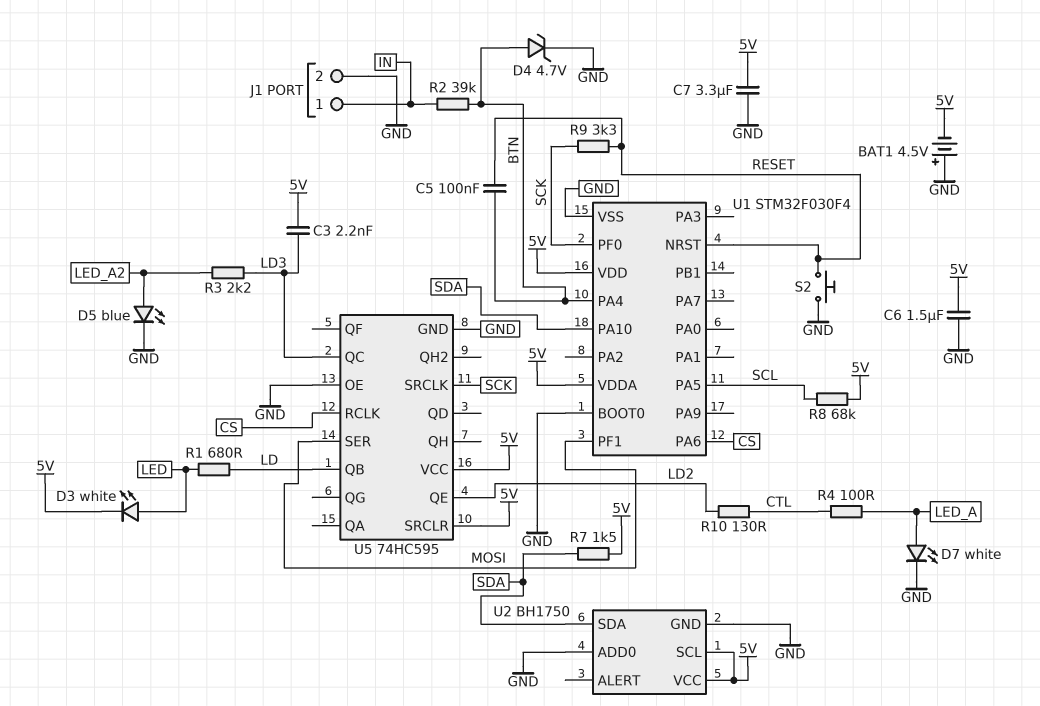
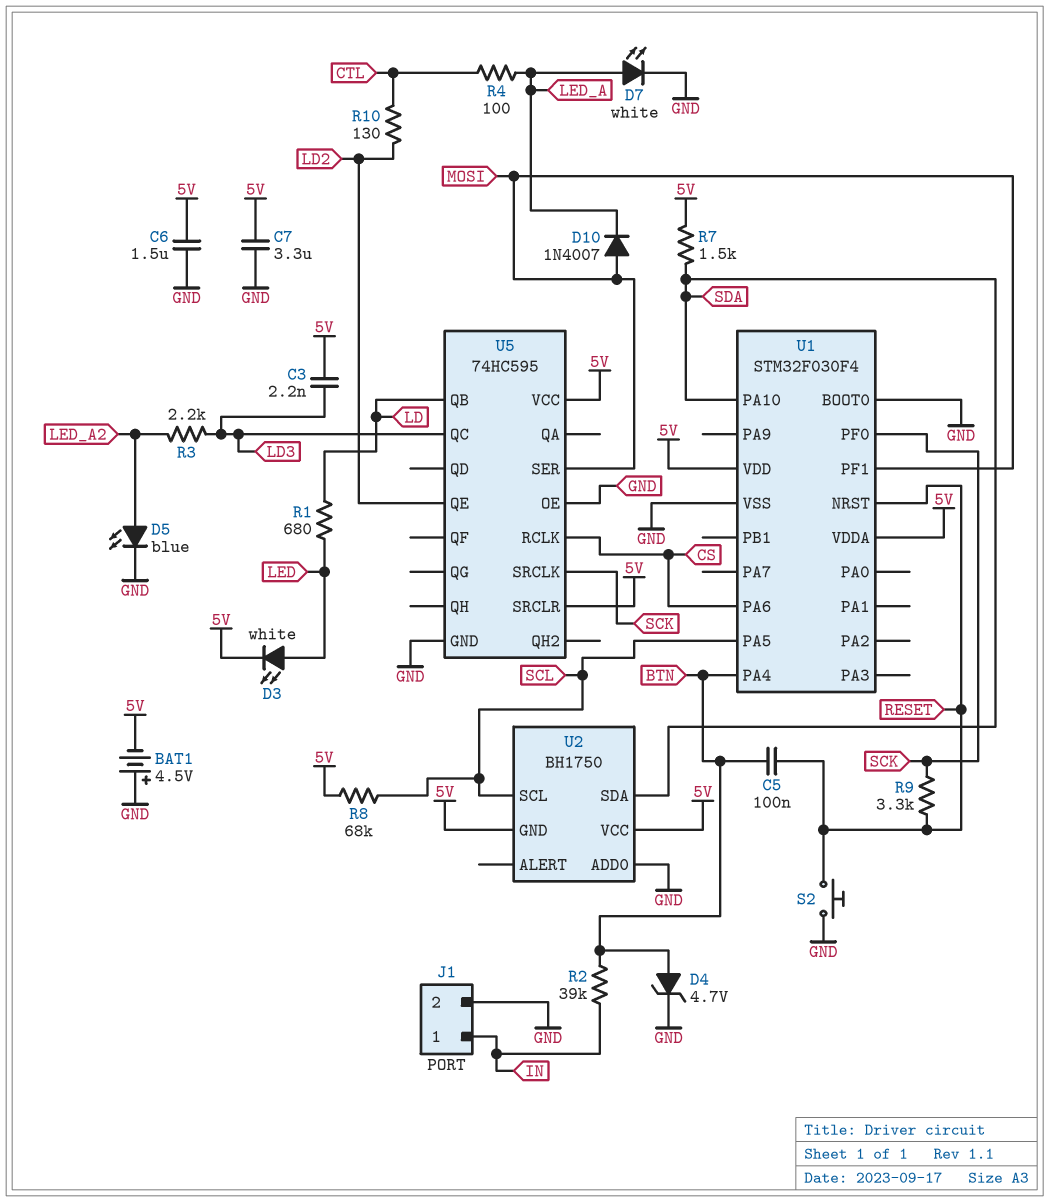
D10: none -> diode 1N4007 (A MOSI, K LED_A)
U2 pin GND: GND -> 5V
U2 pin SCL: 5V -> SCL

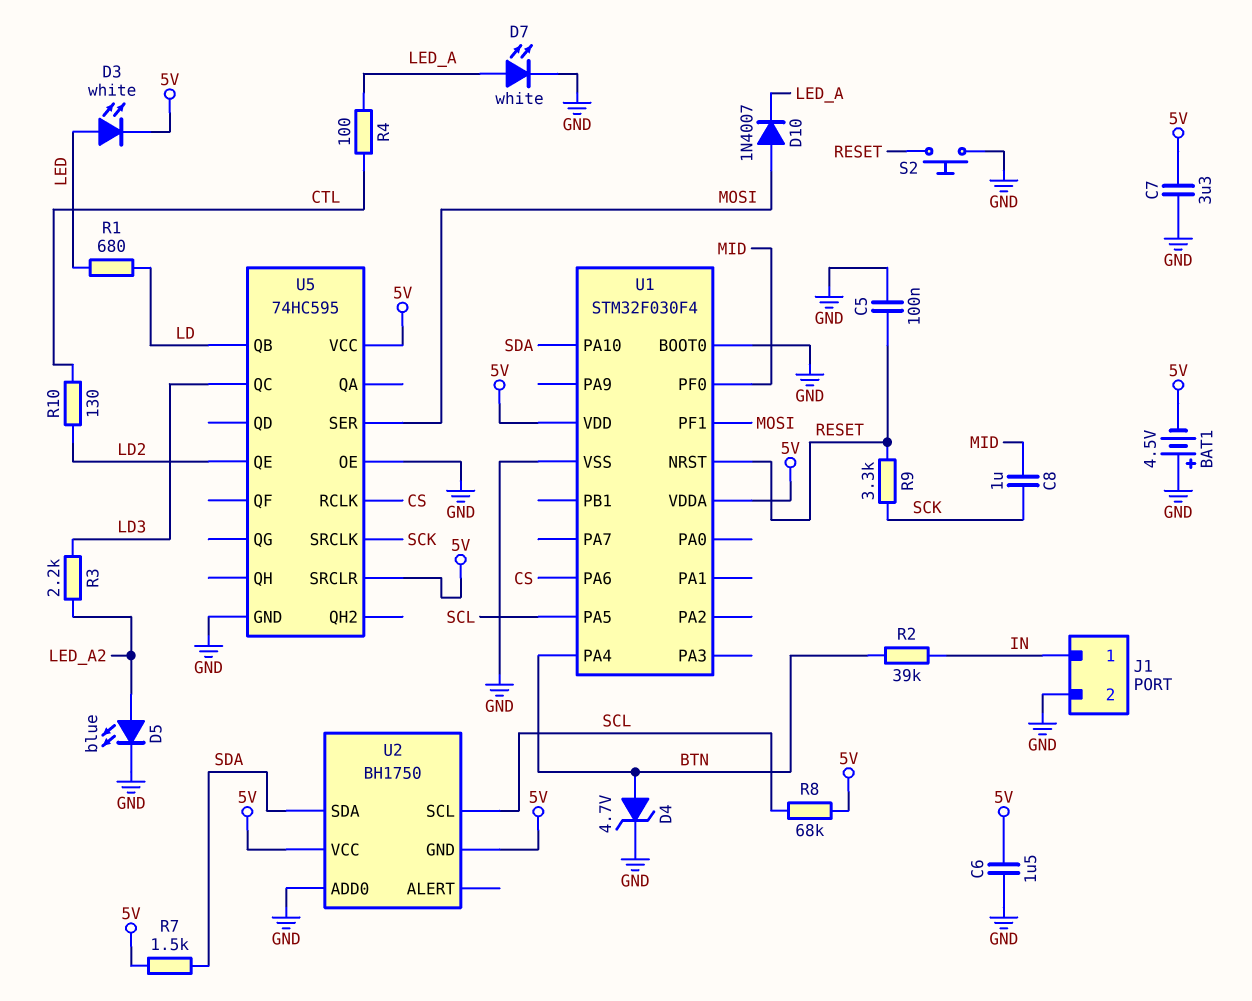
C3: 2.2nF (5V, LD3) -> none
C5: 100nF (BTN, RESET) -> 100nF (GND, RESET)
C8: none -> 1uF (MID, SCK)
U1 pin PF0: SCK -> MID

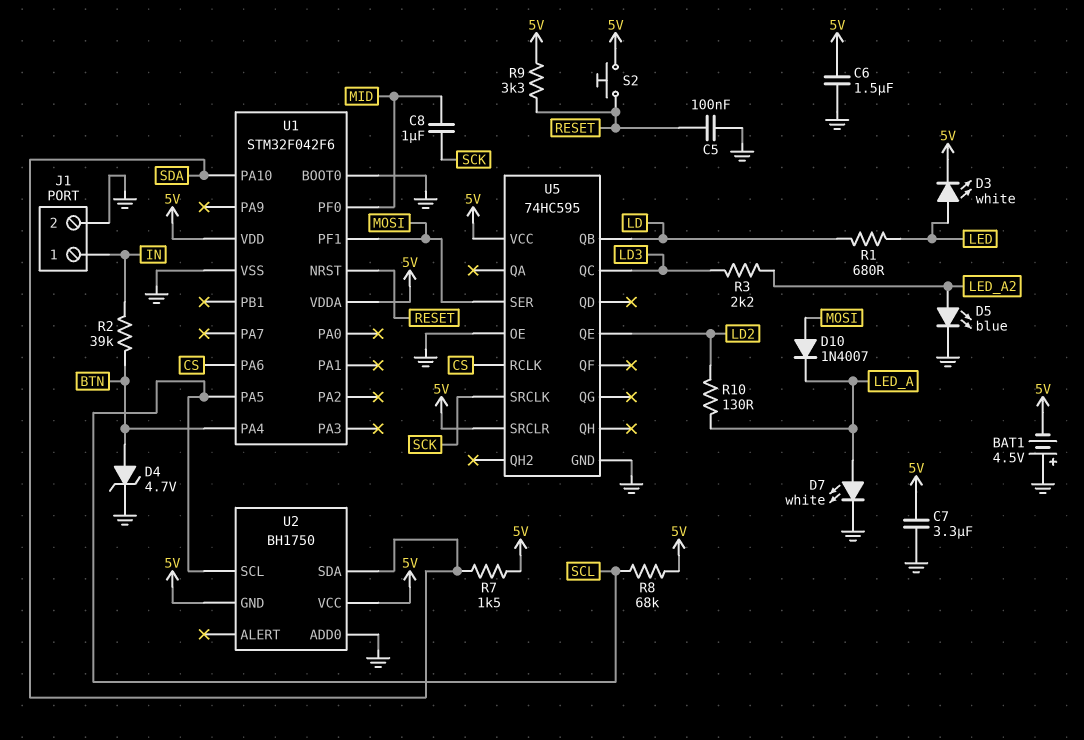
R4: 100 (CTL, LED_A) -> none
R9: 3.3k (RESET, SCK) -> 3.3k (5V, RESET)
R10: 130 (CTL, LD2) -> 130 (LD2, LED_A)
S2: button (GND, RESET) -> button (5V, RESET)
U1: STM32F030F4 -> STM32F042F6

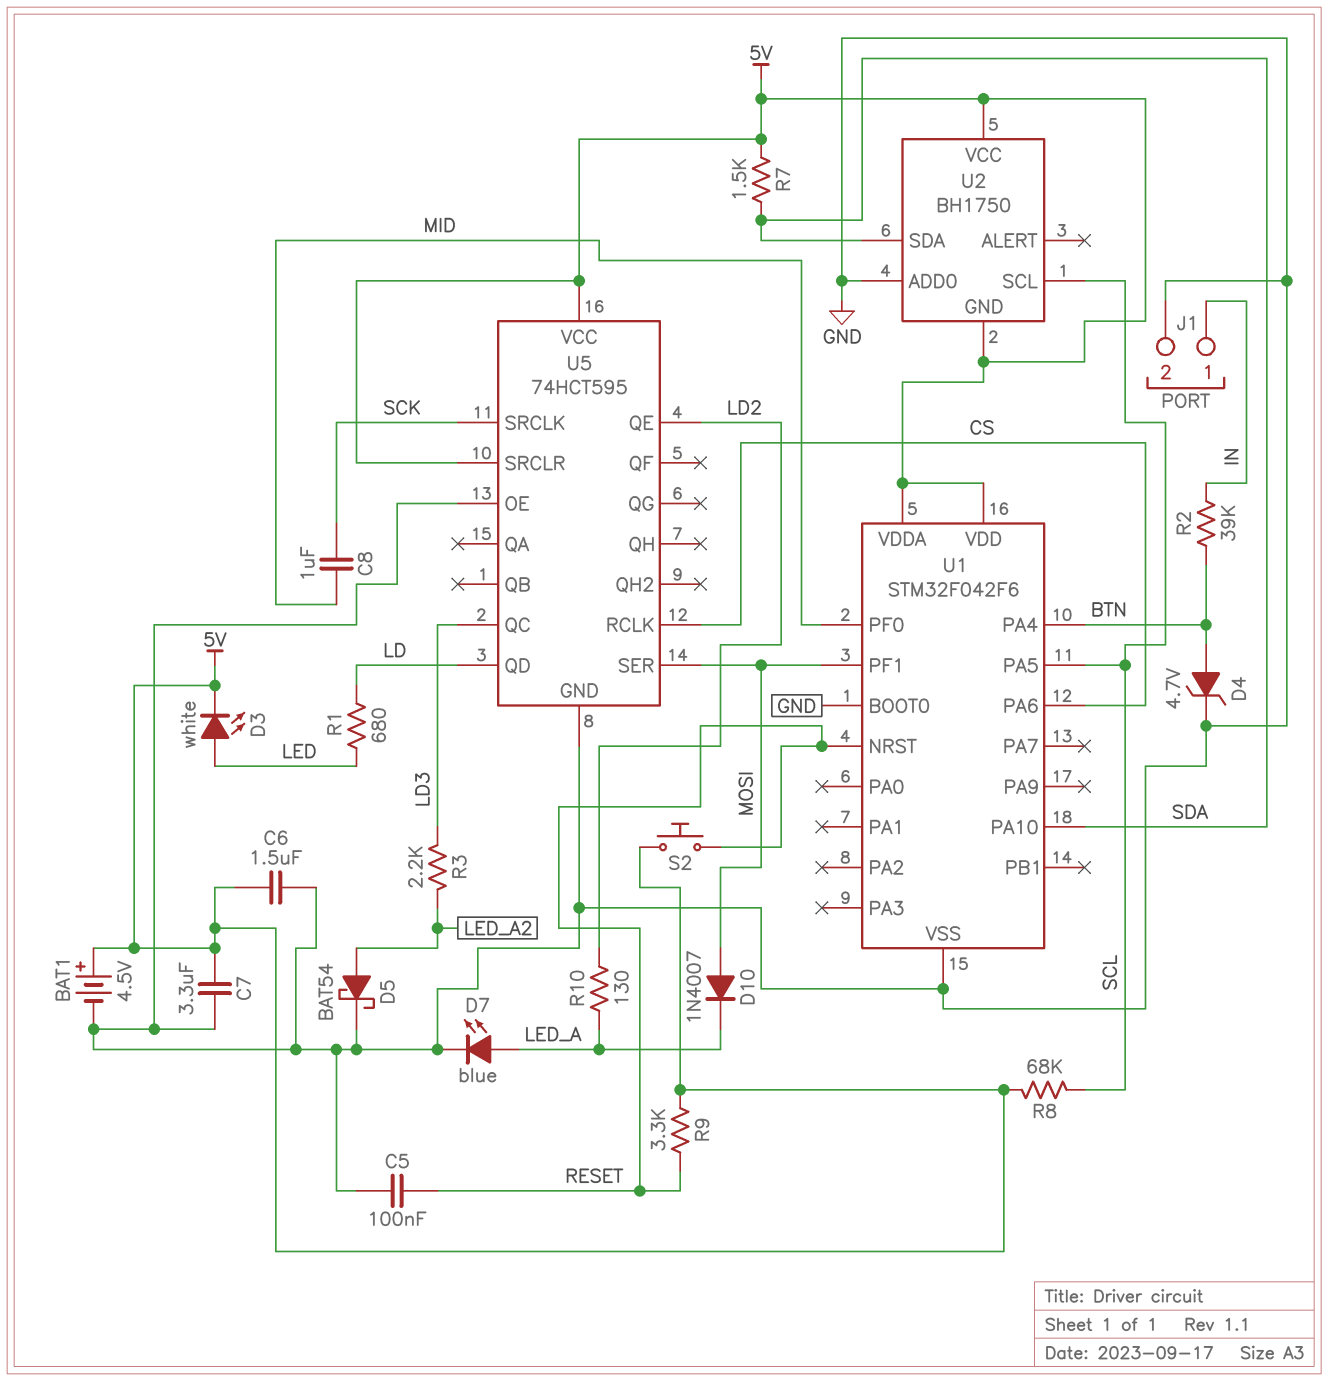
BAT1: 4.5V (plus GND, minus 5V) -> 4.5V (plus 5V, minus GND)
D5: LED blue (A LED_A2, K GND) -> schottky BAT54 (A LED_A2, K GND)
D7: LED white (A LED_A, K GND) -> LED blue (A LED_A, K GND)
U5: 74HC595 -> 74HCT595
U5 pin QB: LD -> none
U5 pin QD: none -> LD

